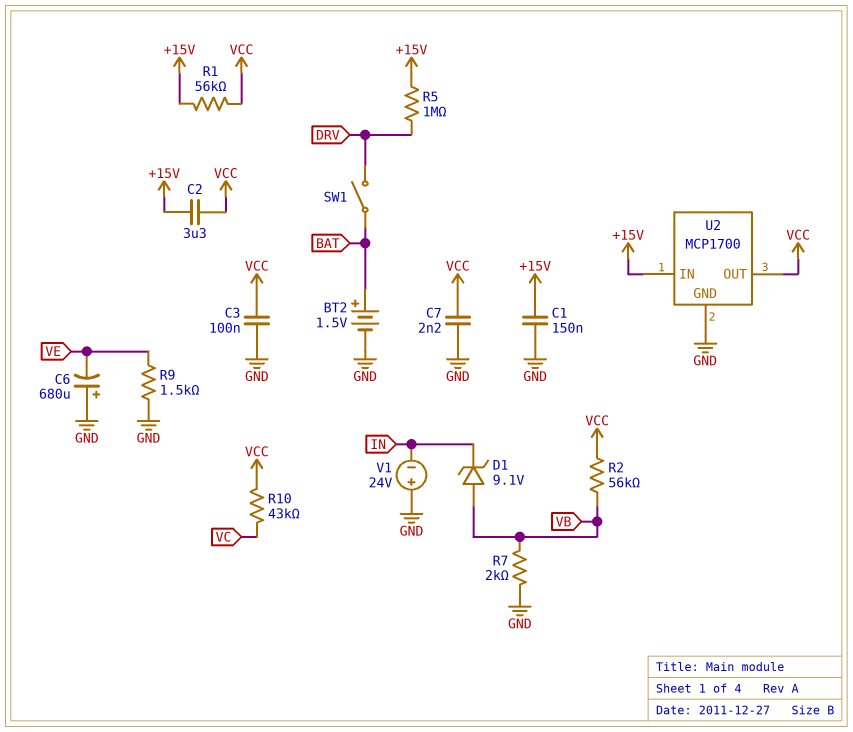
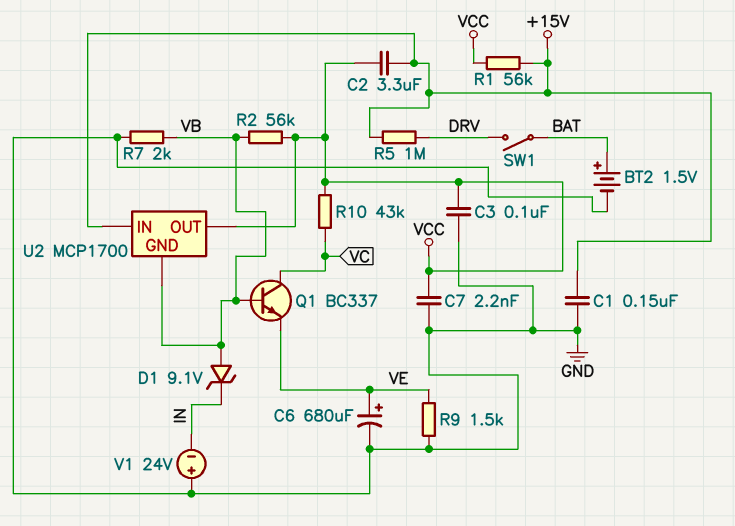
C6: 680uF (plus GND, minus VE) -> 680uF (plus VE, minus GND)
Q1: none -> NPN BC337 (B VB, C VC, E VE)
U2 pin GND: GND -> VB

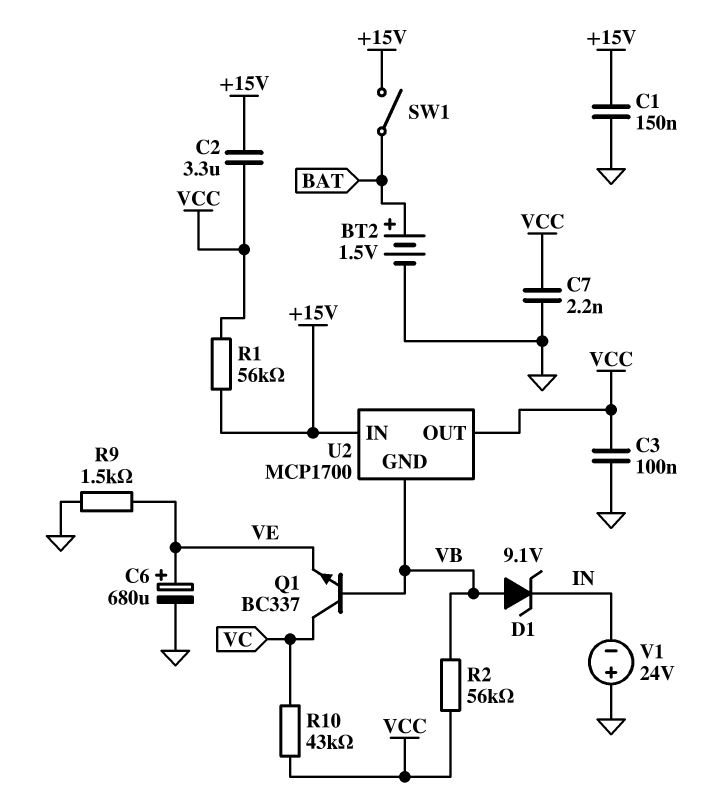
R5: 1M (+15V, DRV) -> none
R7: 2k (GND, VB) -> none
SW1: switch (BAT, DRV) -> switch (+15V, BAT)

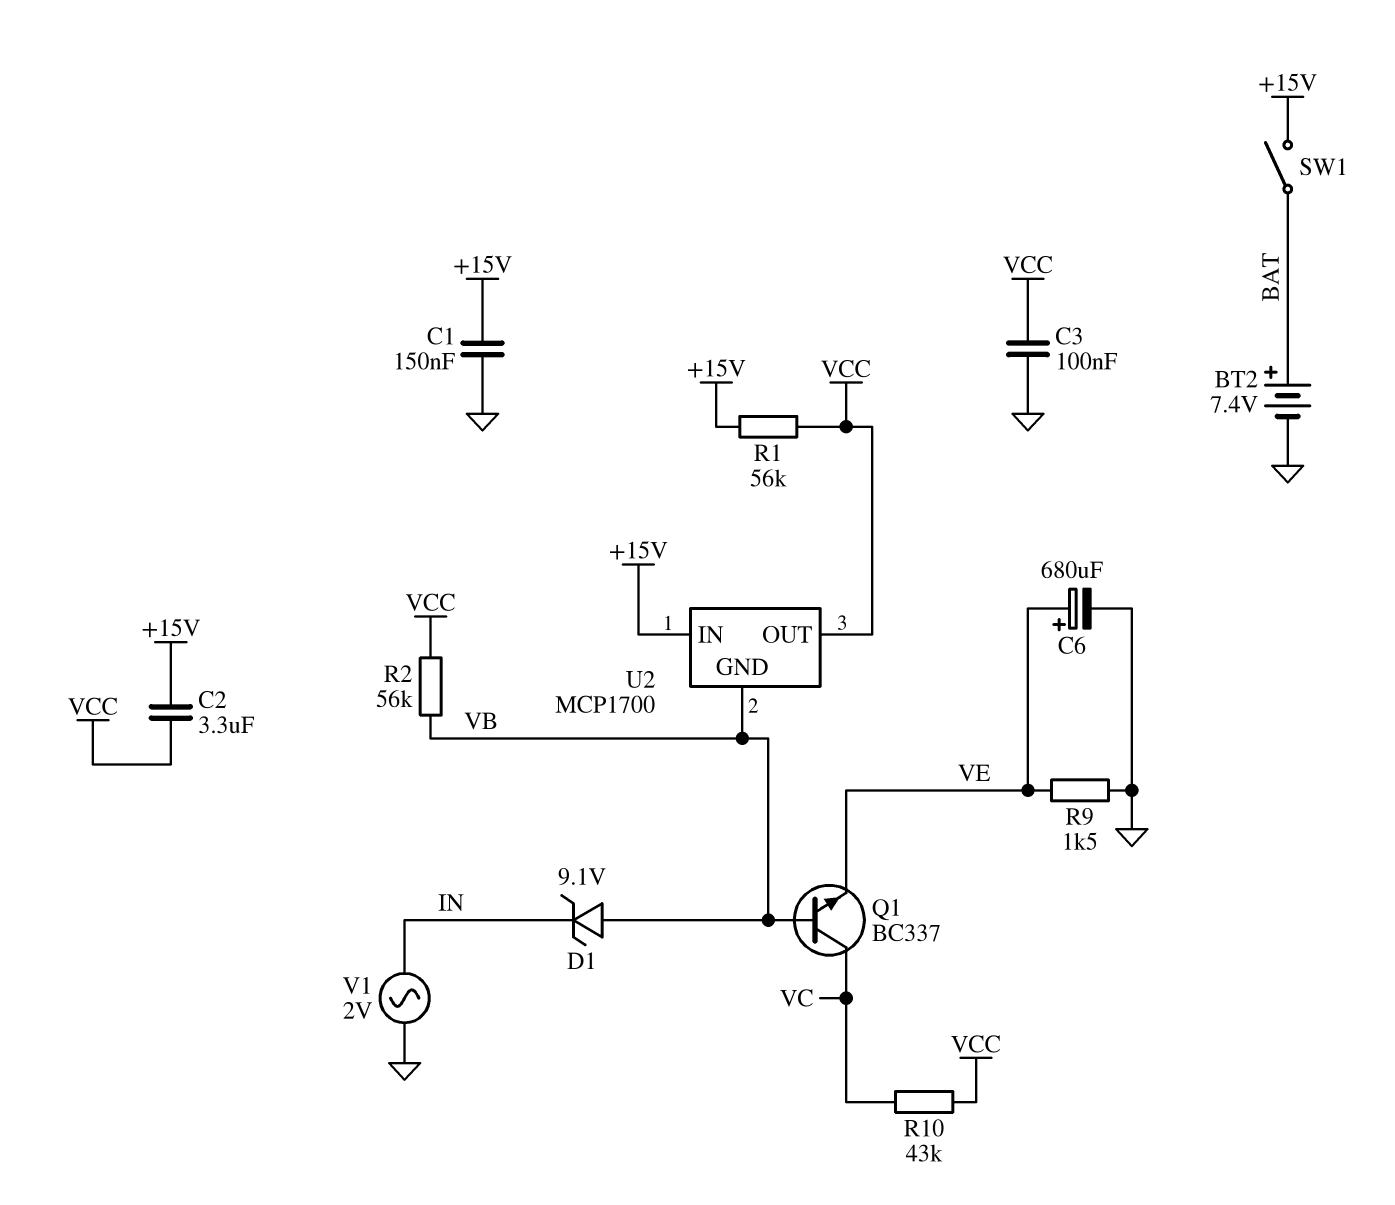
BT2: 1.5V (plus BAT, minus GND) -> 7.4V (plus BAT, minus GND)
C7: 2.2nF (GND, VCC) -> none
V1: 24V (plus GND, minus IN) -> AC 2V (GND, IN)

